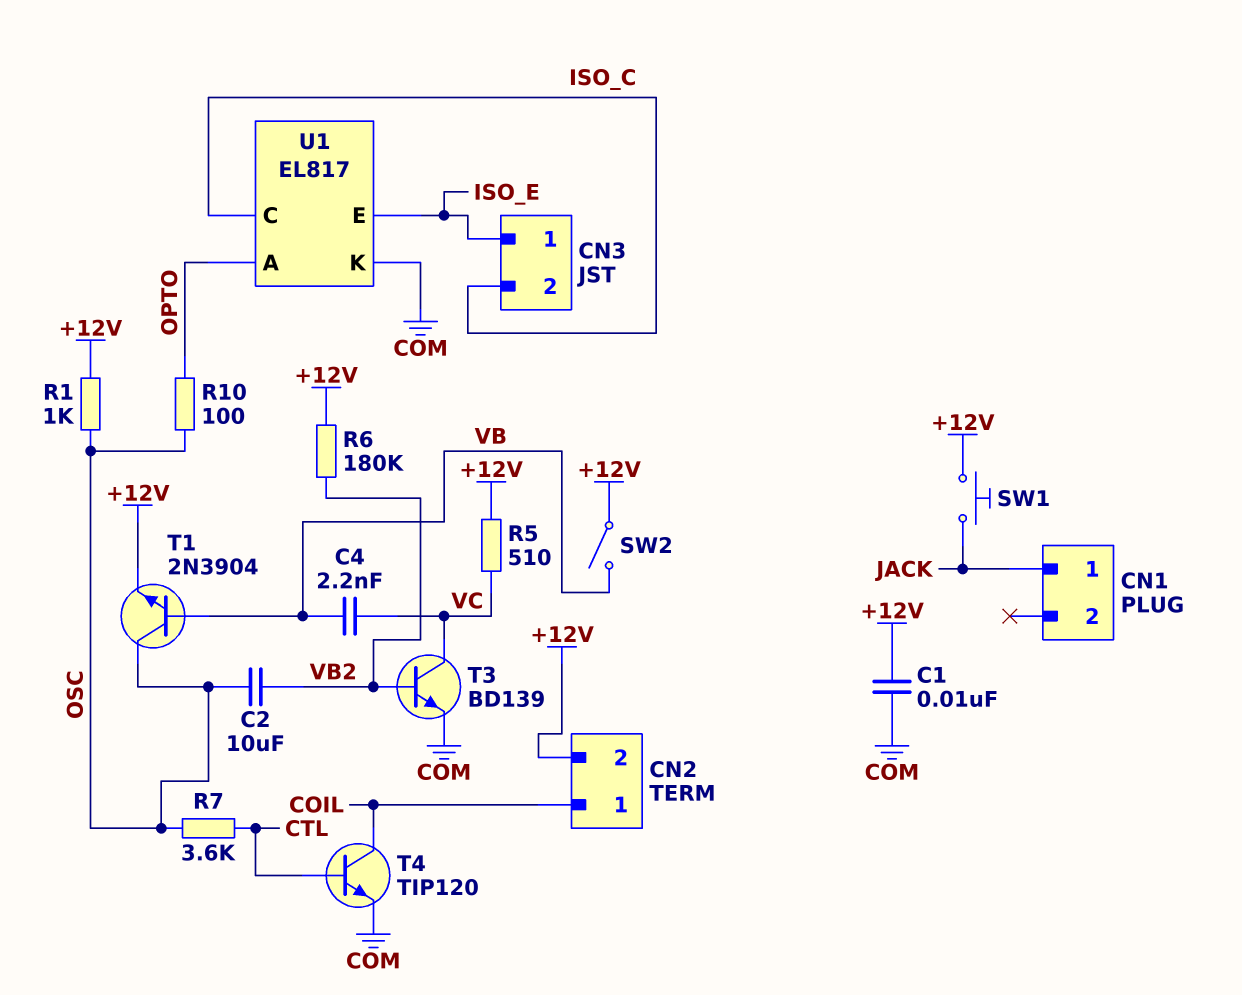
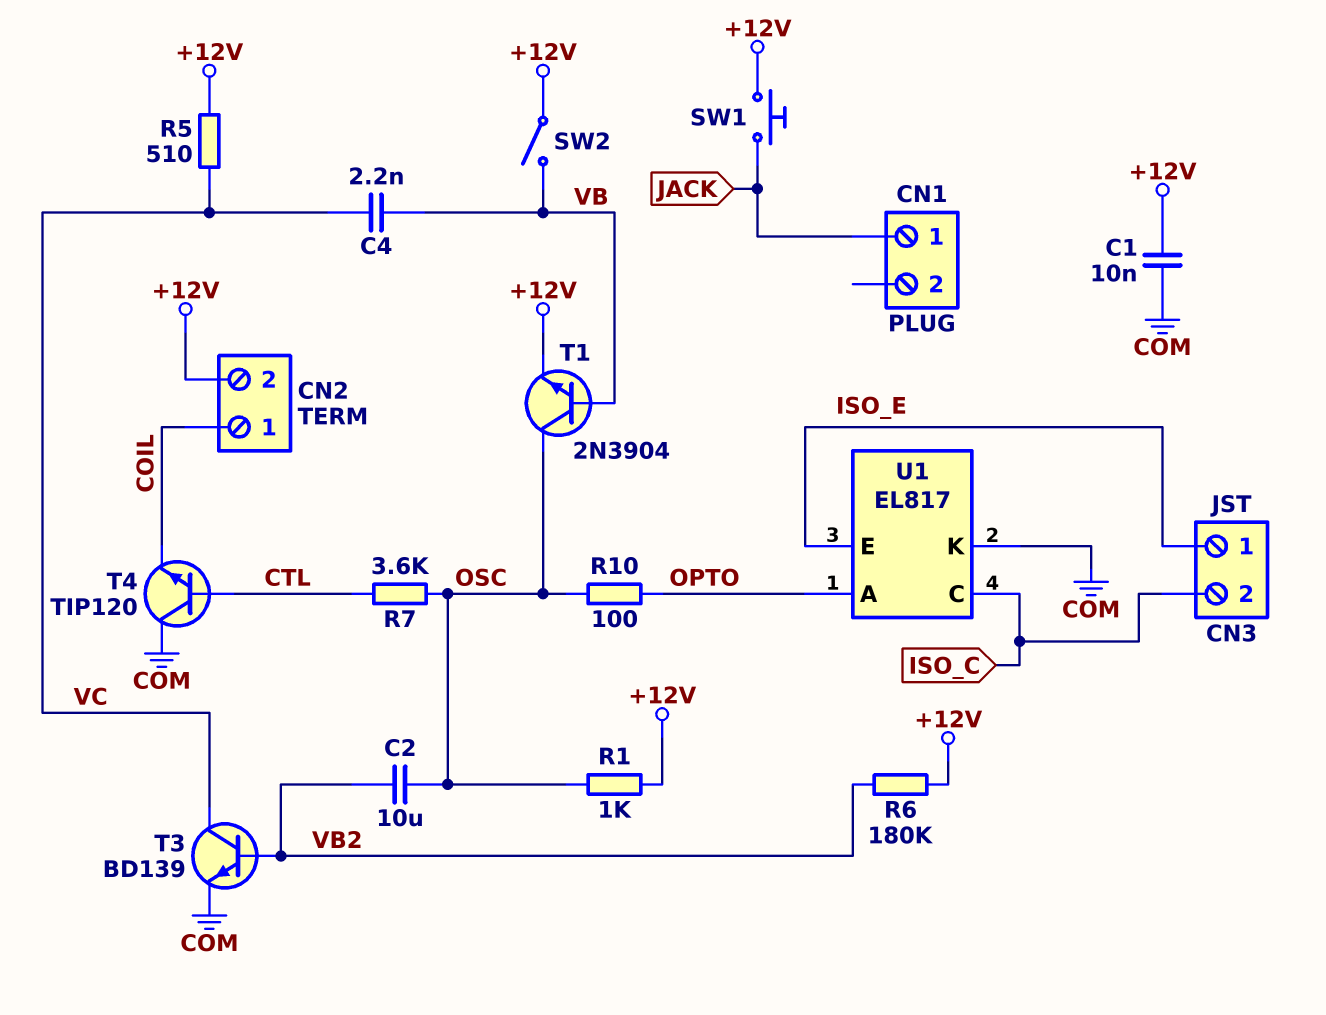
T4: NPN TIP120 (B CTL, C COIL, E COM) -> NPN TIP120 (B CTL, C COM, E COIL)

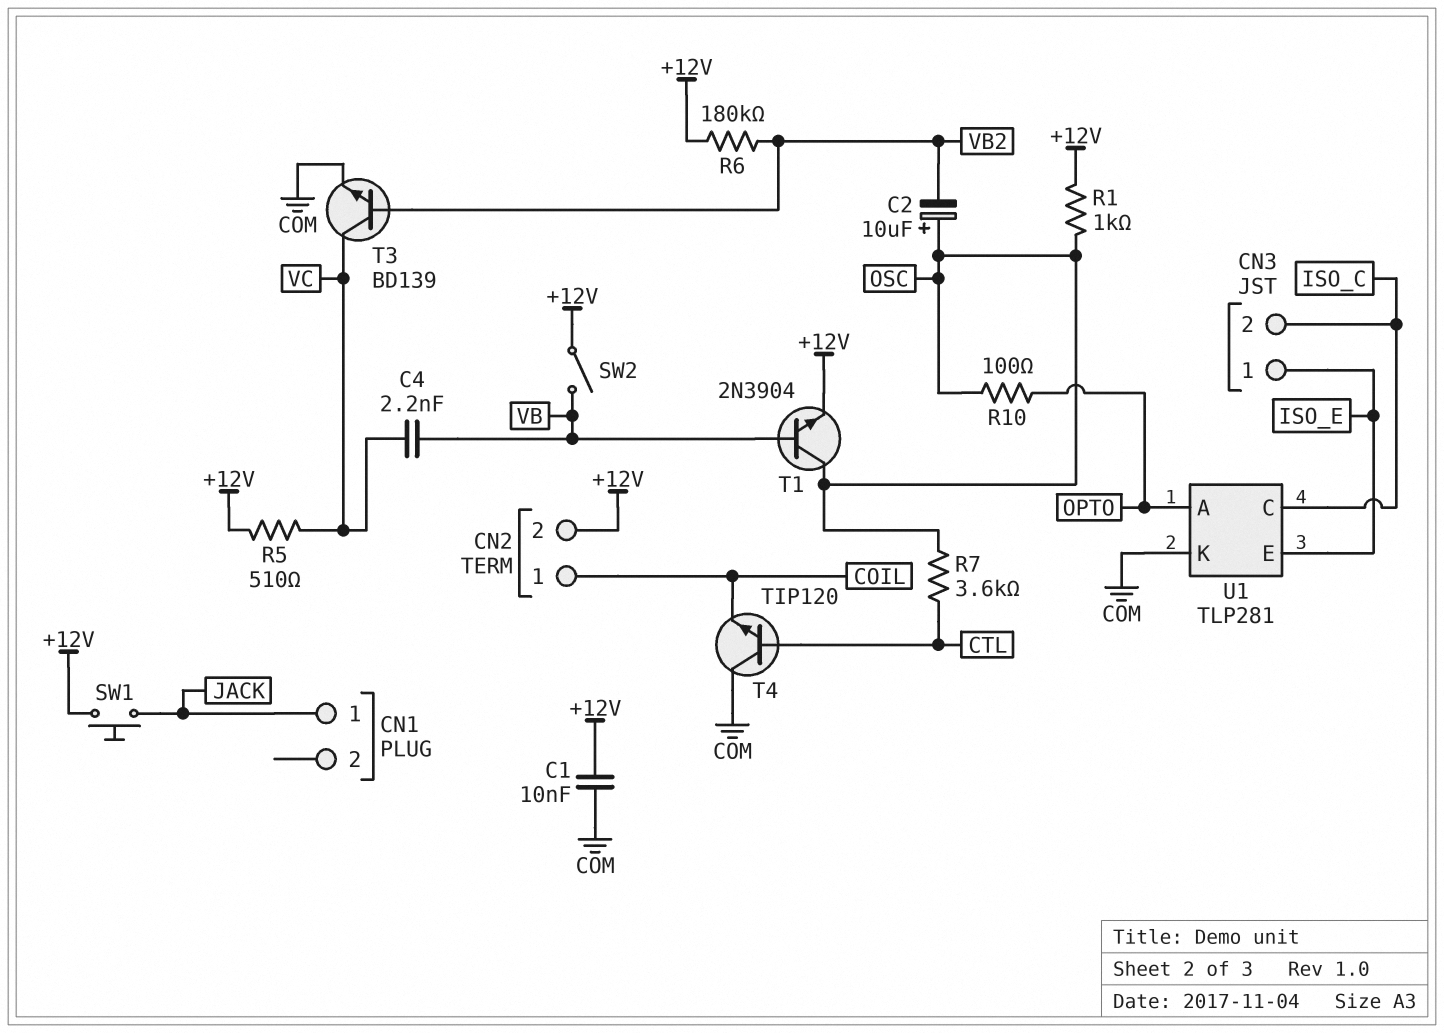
C2: 10uF (OSC, VB2) -> 10uF (plus OSC, minus VB2)
U1: EL817 -> TLP281

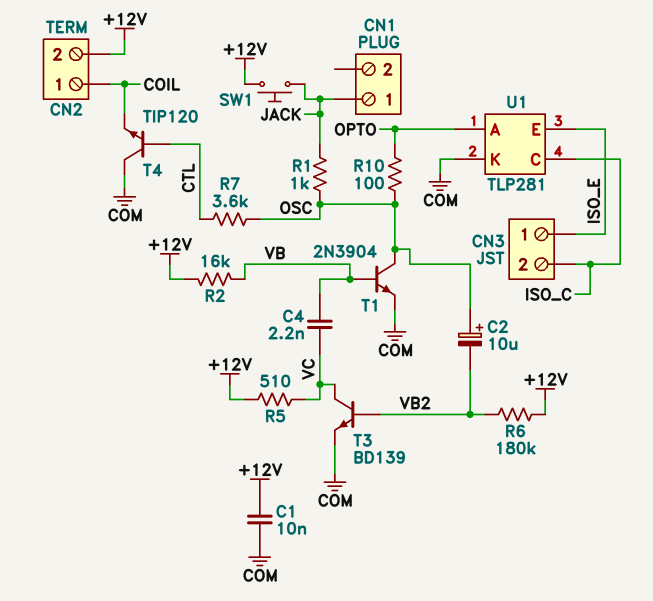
R1: 1k (+12V, OSC) -> 1k (JACK, OSC)
R2: none -> 16k (+12V, VB)
SW2: switch (+12V, VB) -> none
T1: NPN 2N3904 (B VB, C OSC, E +12V) -> NPN 2N3904 (B VB, C OSC, E COM)

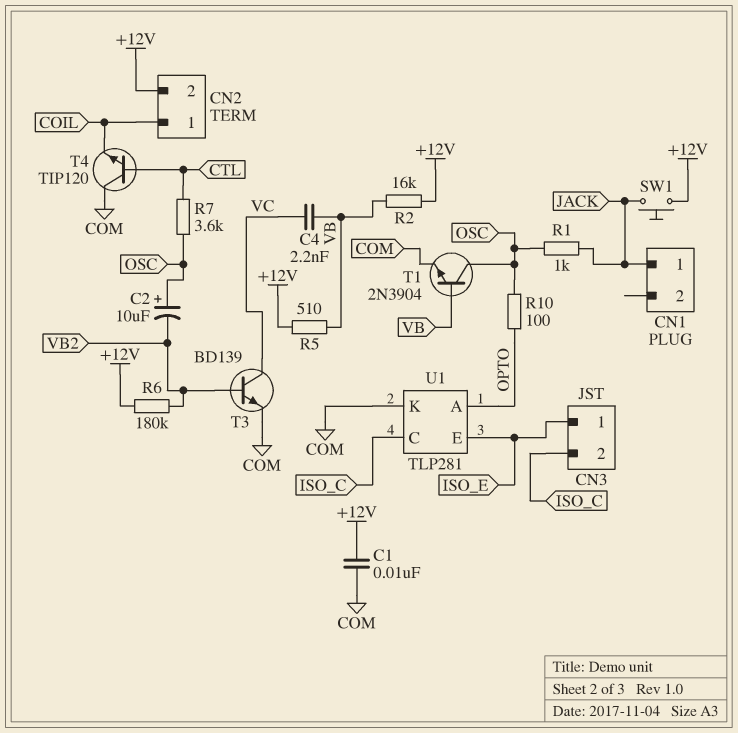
R5: 510 (+12V, VC) -> 510 (+12V, VB)

